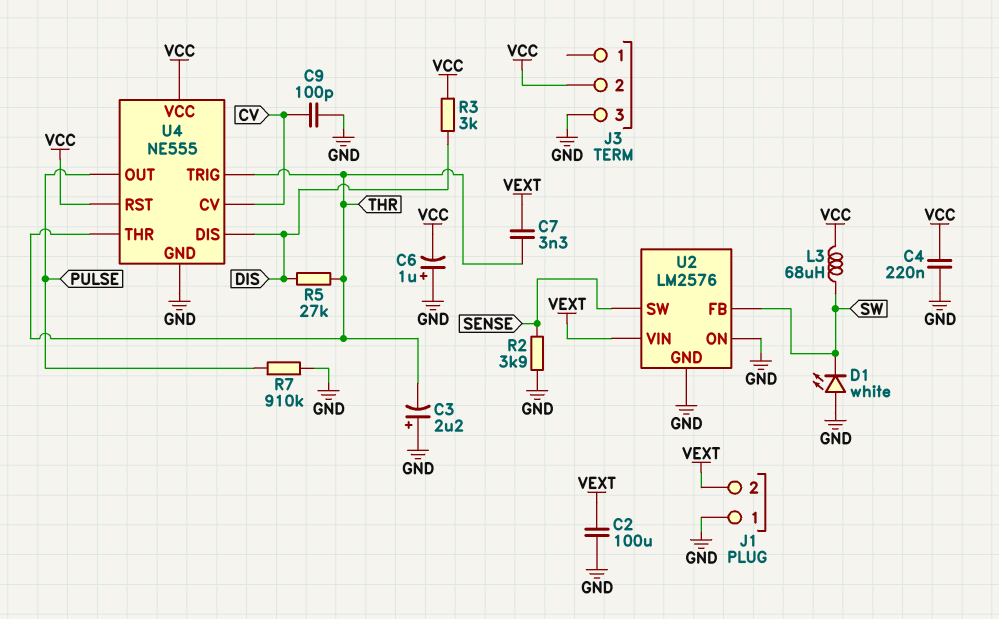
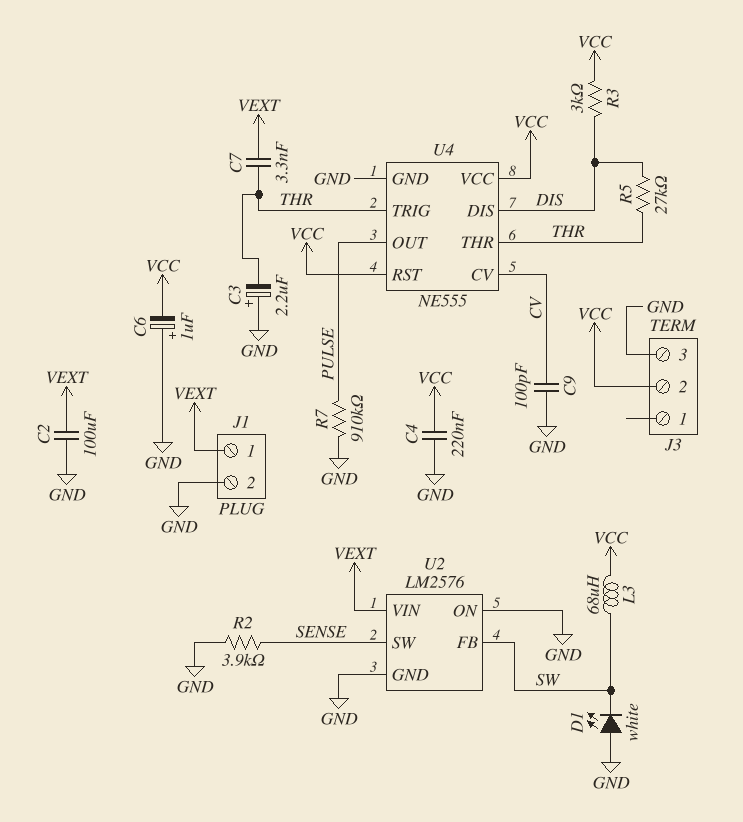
J1 pin 1: GND -> VEXT
J1 pin 2: VEXT -> GND

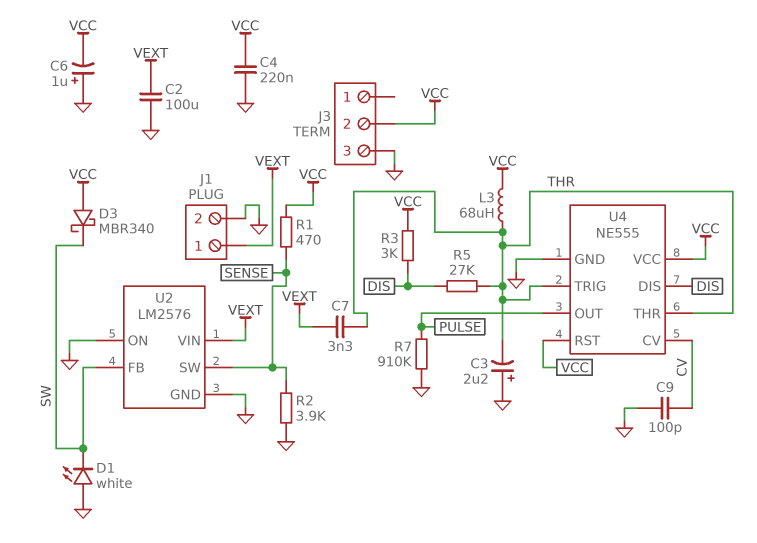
D3: none -> schottky MBR340 (A VCC, K SW)
L3: 68uH (SW, VCC) -> 68uH (THR, VCC)
R1: none -> 470 (SENSE, VCC)

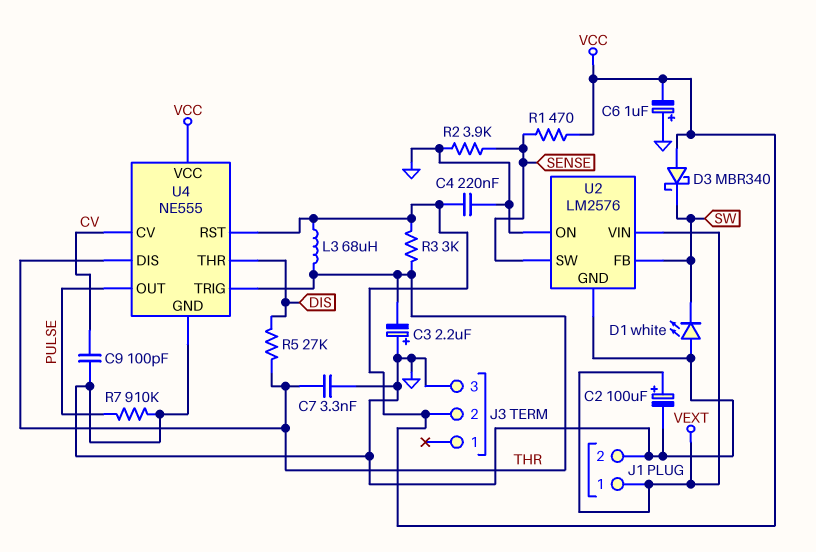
C2: 100uF (GND, VEXT) -> 100uF (plus VEXT, minus GND)
C7: 3.3nF (THR, VEXT) -> 3.3nF (GND, THR)
R3: 3k (DIS, VCC) -> 3k (THR, VCC)
U4 pin DIS: DIS -> THR
U4 pin THR: THR -> DIS

